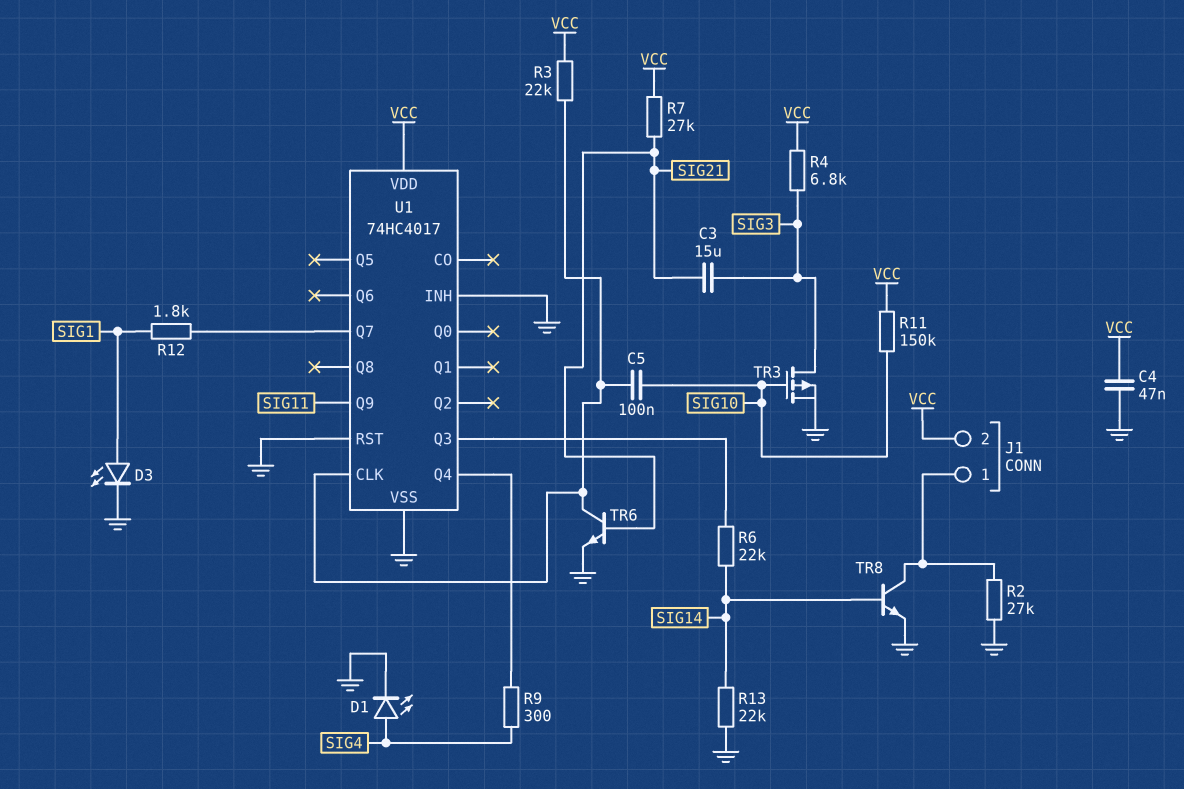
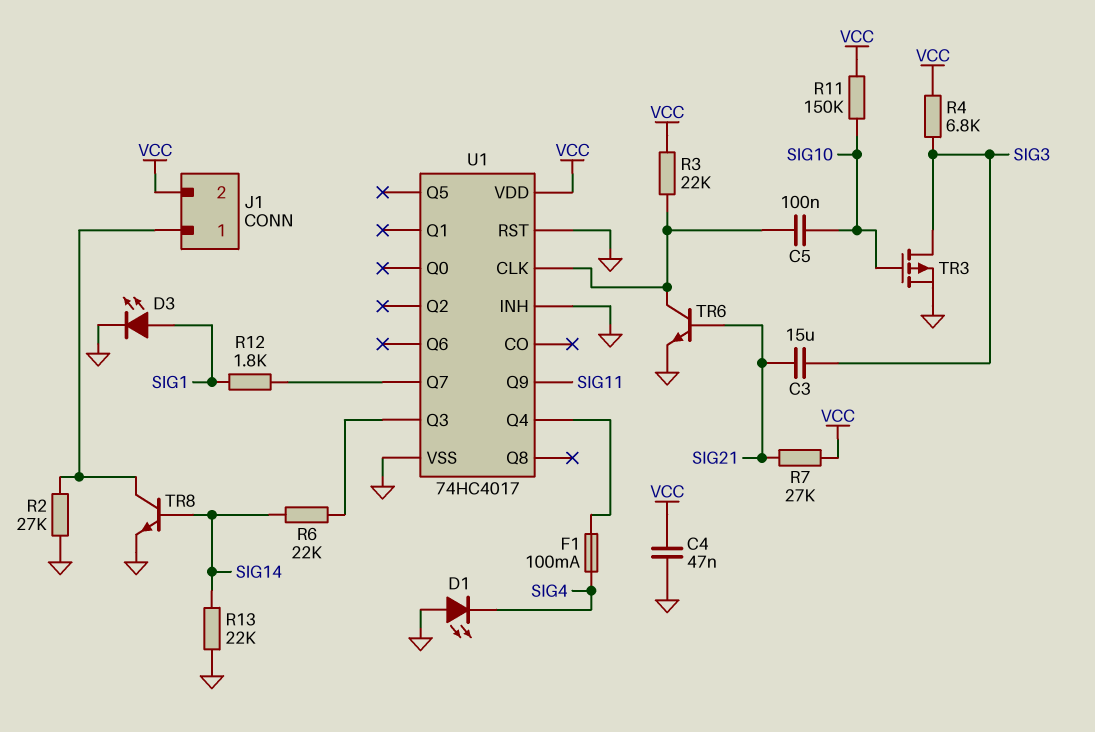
D1: LED (A SIG4, K GND) -> LED (A GND, K SIG4)
F1: none -> 100mA (SIG4, U1/Q4)
R9: 300 (SIG4, U1/Q4) -> none

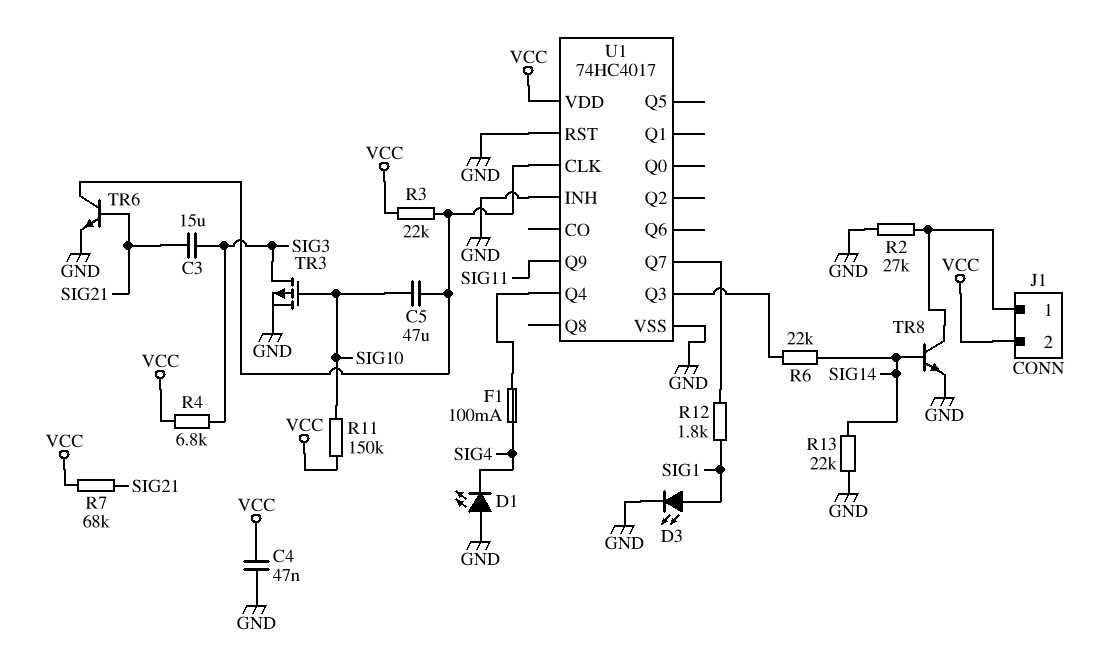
C5: 100nF (SIG10, U1/CLK) -> 47uF (SIG10, U1/CLK)
R7: 27k (SIG21, VCC) -> 68k (SIG21, VCC)

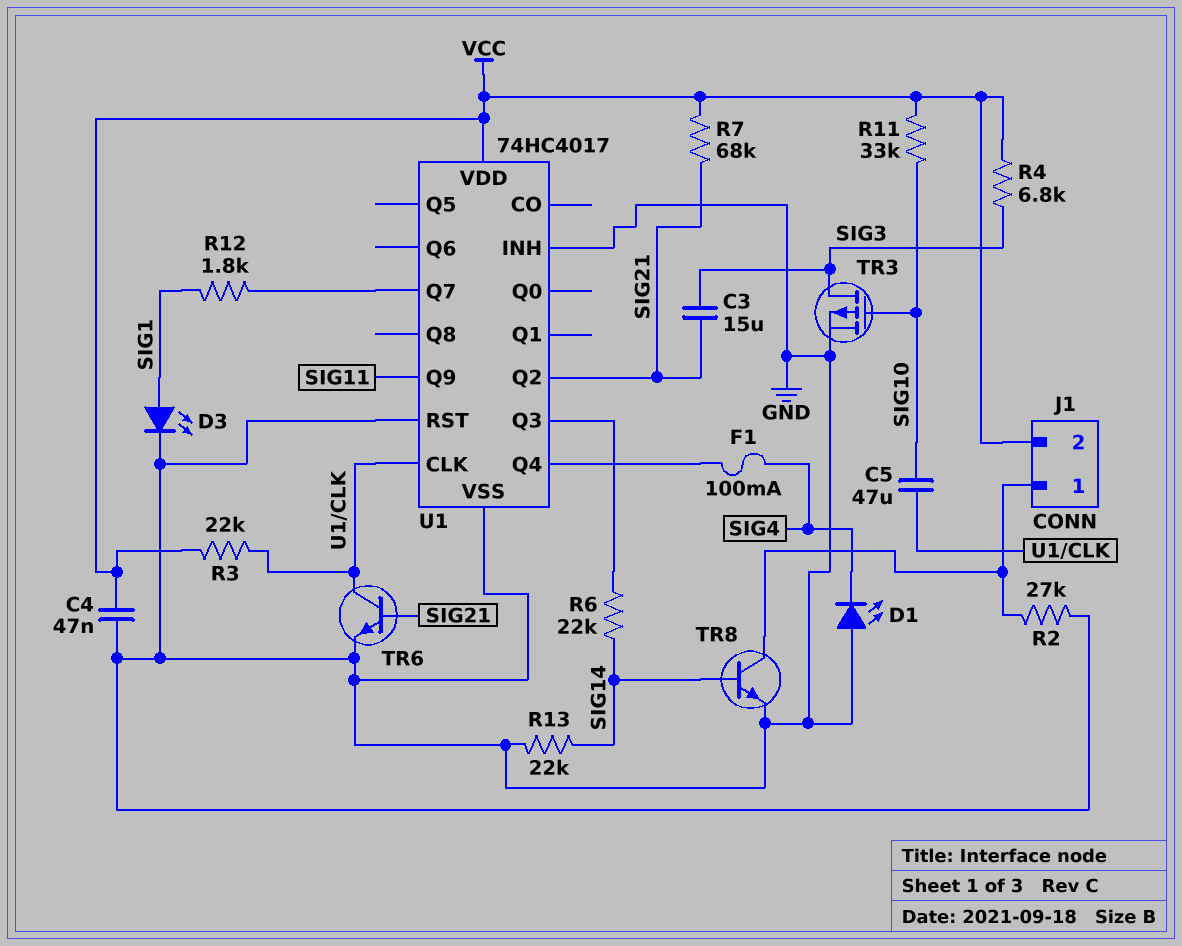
R11: 150k (SIG10, VCC) -> 33k (SIG10, VCC)
U1 pin Q2: none -> SIG21

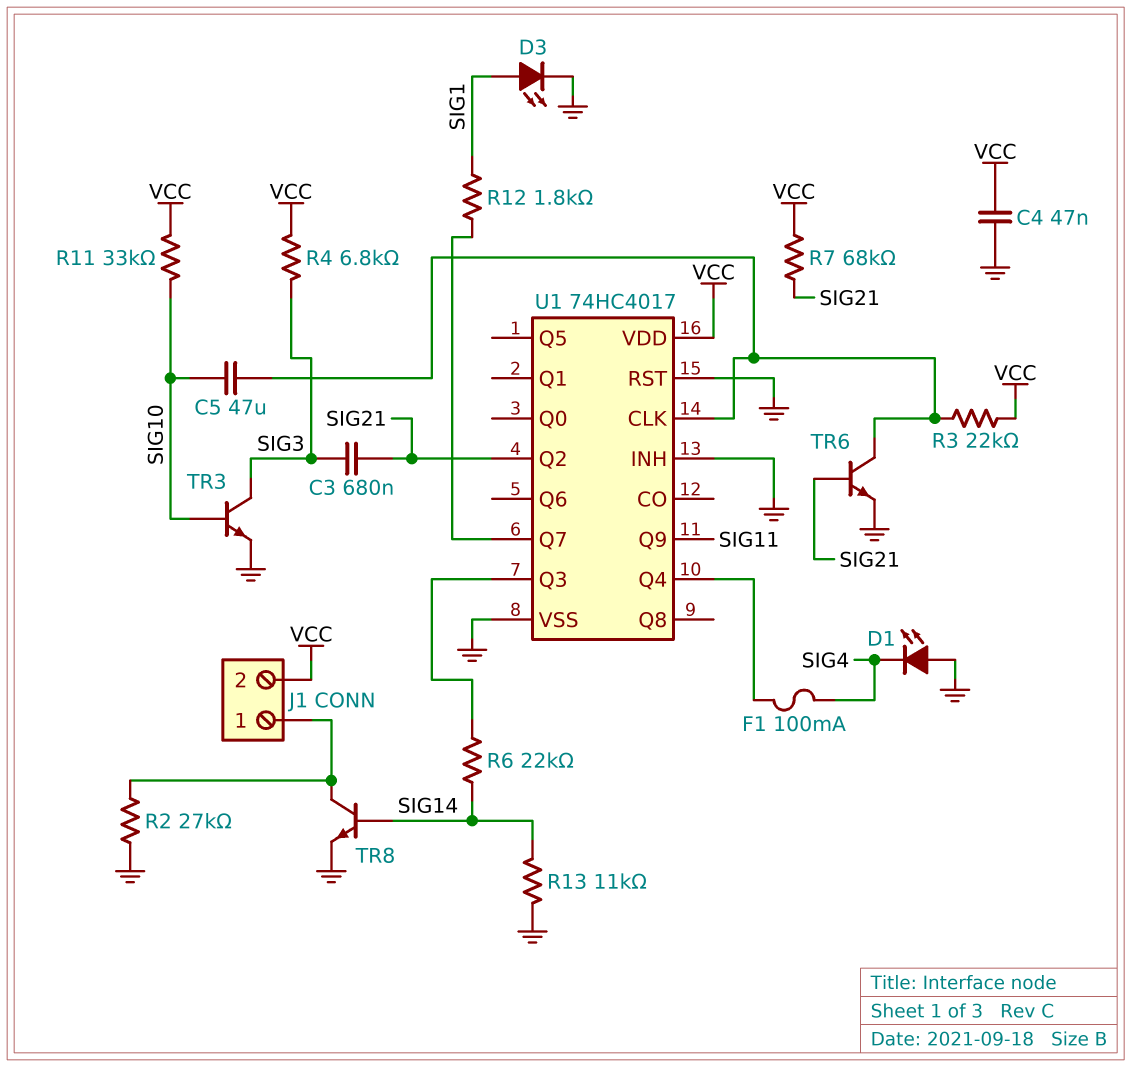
C3: 15uF (SIG3, SIG21) -> 680nF (SIG3, SIG21)
R13: 22k (GND, SIG14) -> 11k (GND, SIG14)
TR3: PMOS (G SIG10, D SIG3, S GND) -> NPN (B SIG10, C SIG3, E GND)

